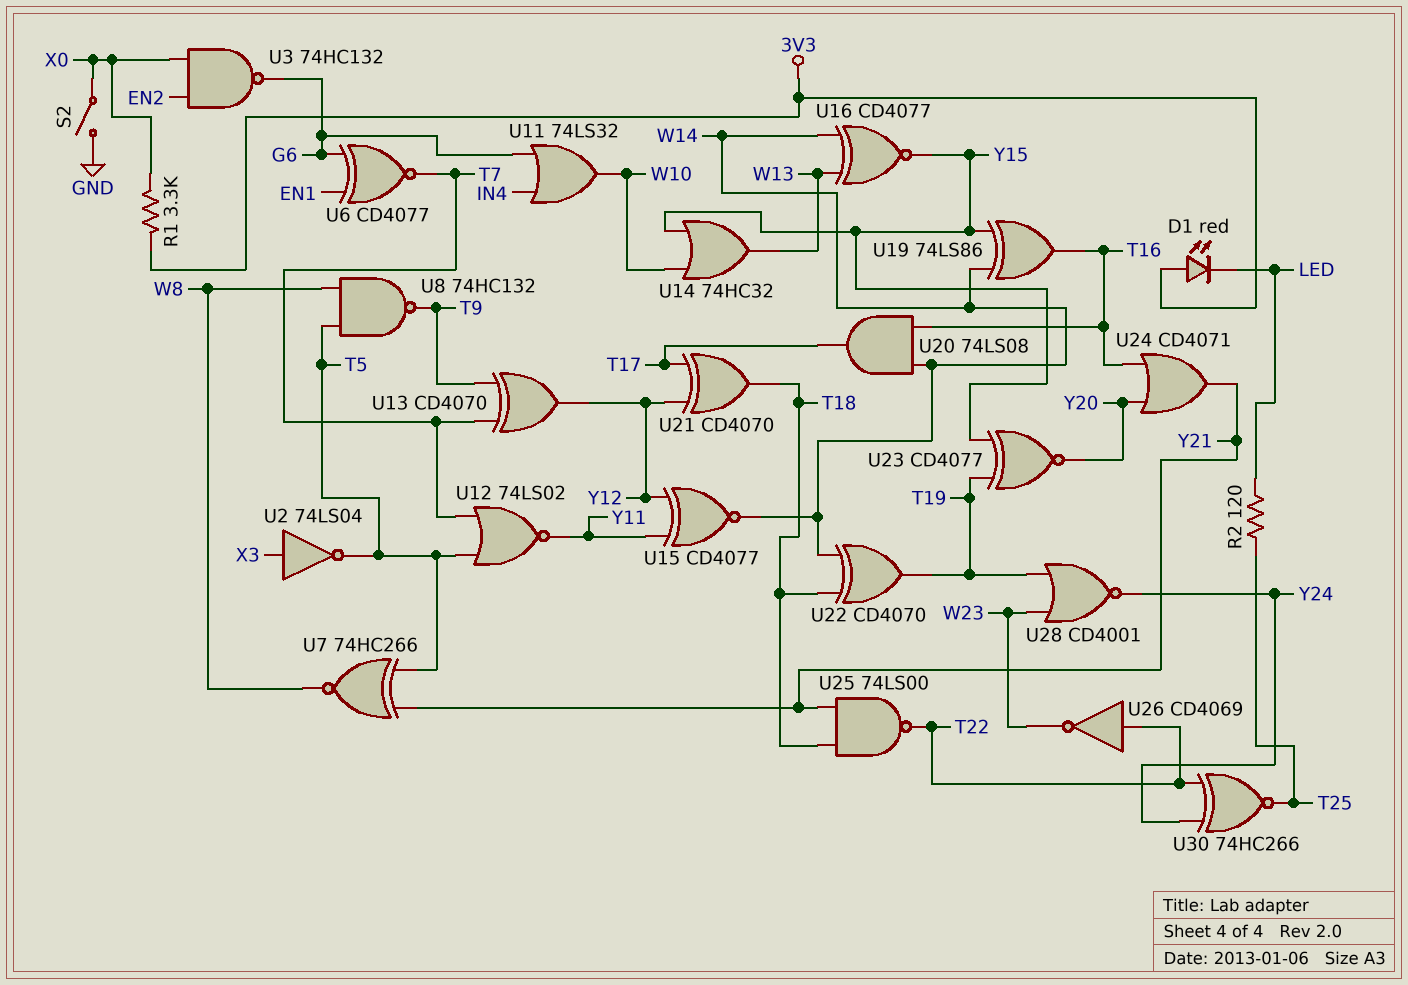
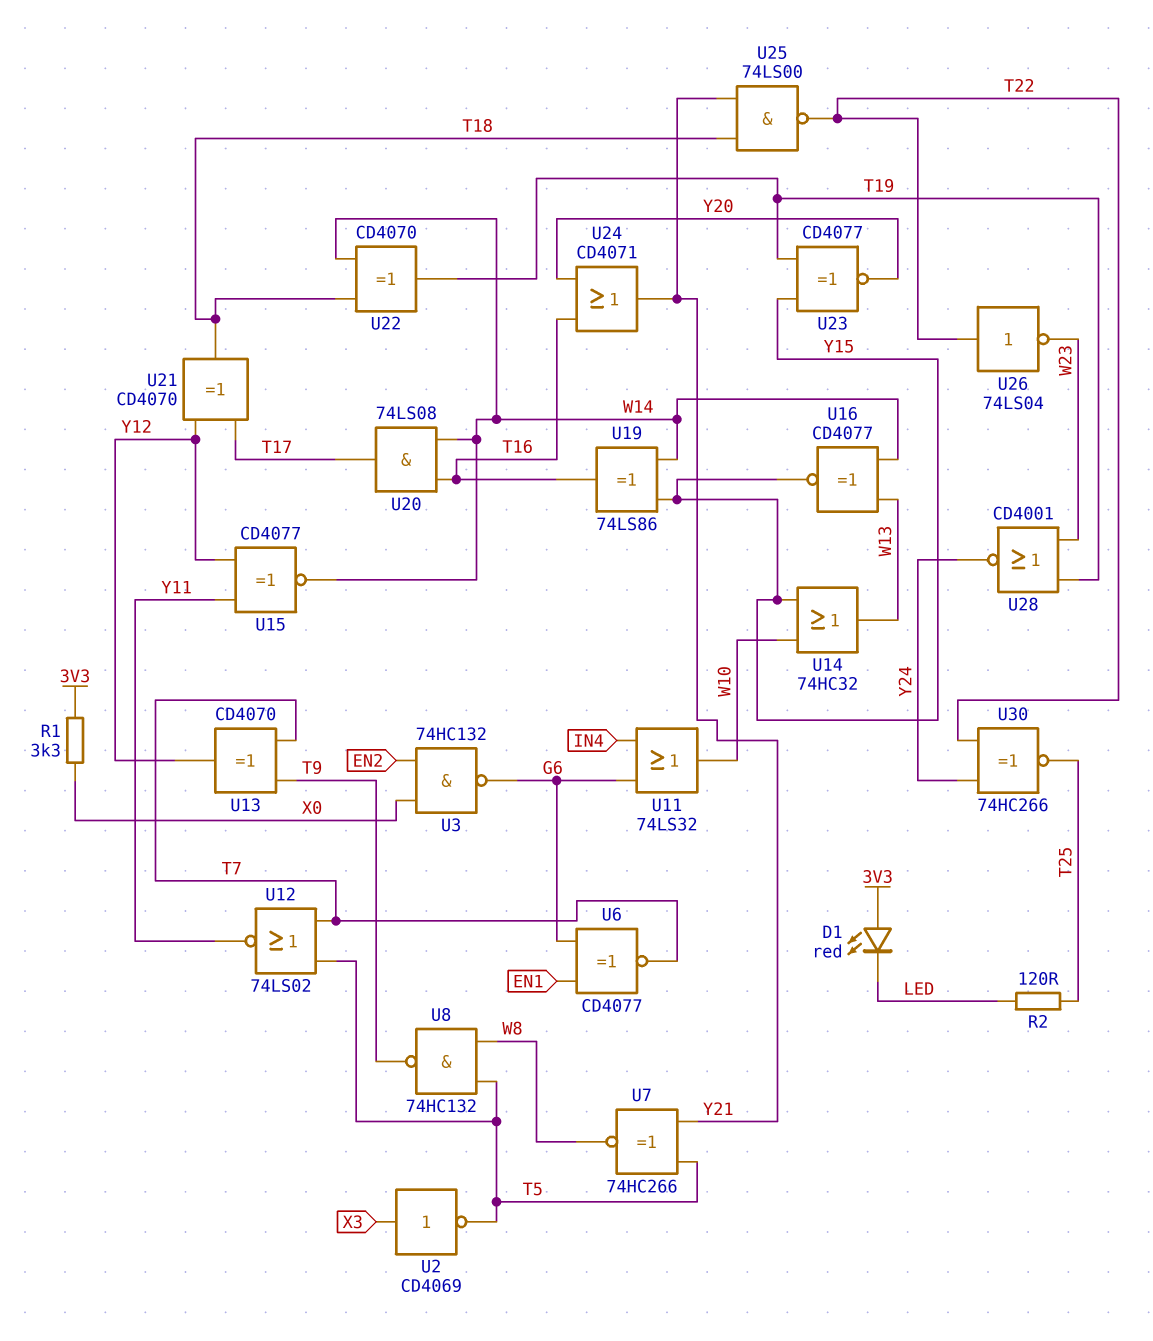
S2: switch (GND, X0) -> none
U2: NOT 74LS04 (in X3, out T5) -> NOT CD4069 (in X3, out T5)
U26: NOT CD4069 (in T22, out W23) -> NOT 74LS04 (in T22, out W23)

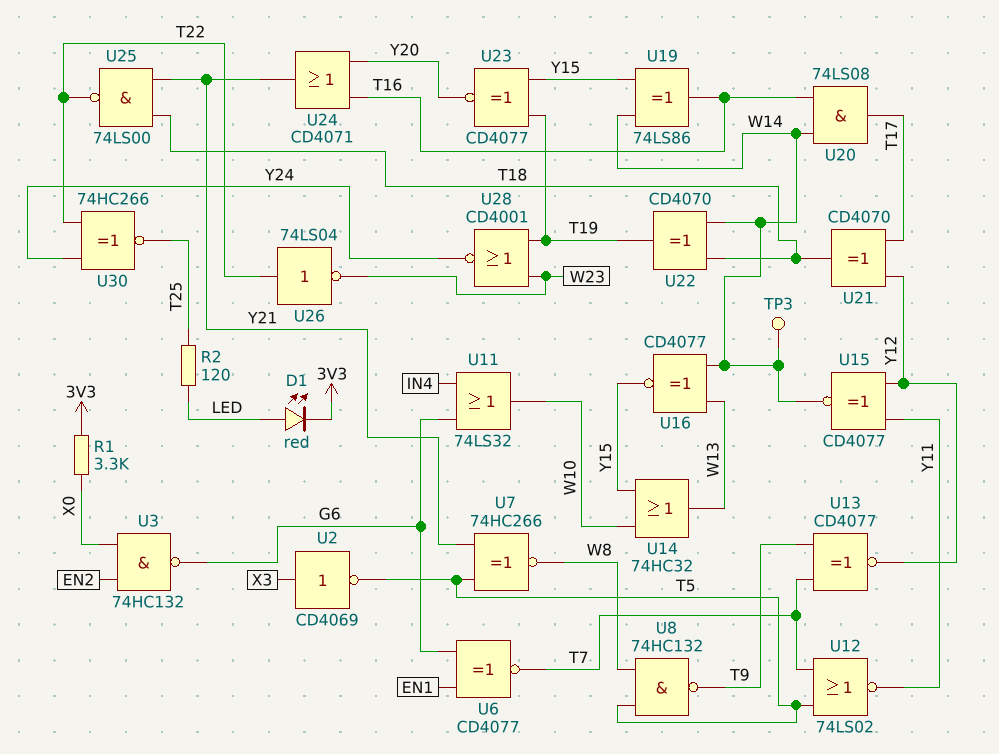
D1: LED red (A 3V3, K LED) -> LED red (A LED, K 3V3)
TP3: none -> test point (W14)
U13: XOR CD4070 (in T7, in T9, out Y12) -> XNOR CD4077 (in T7, in T9, out Y12)

